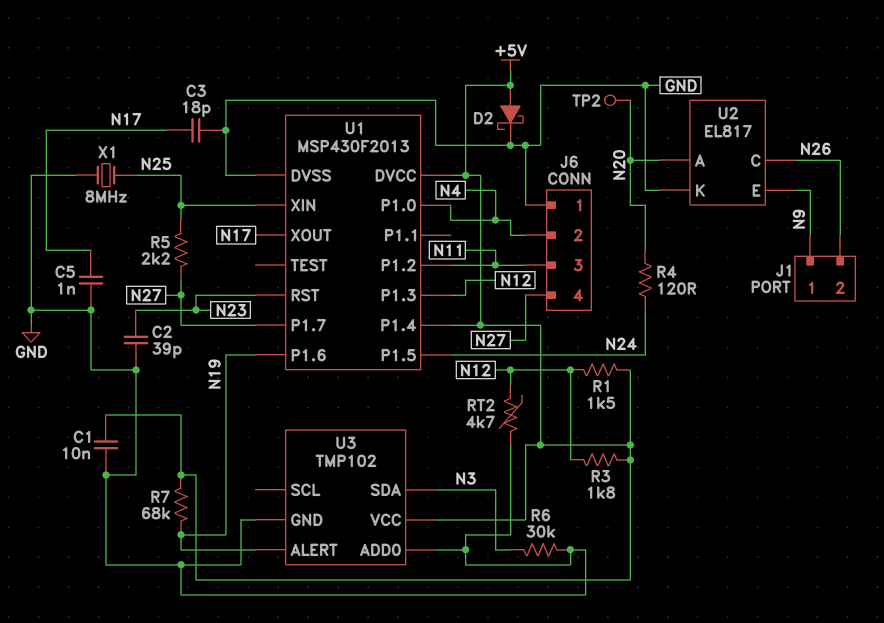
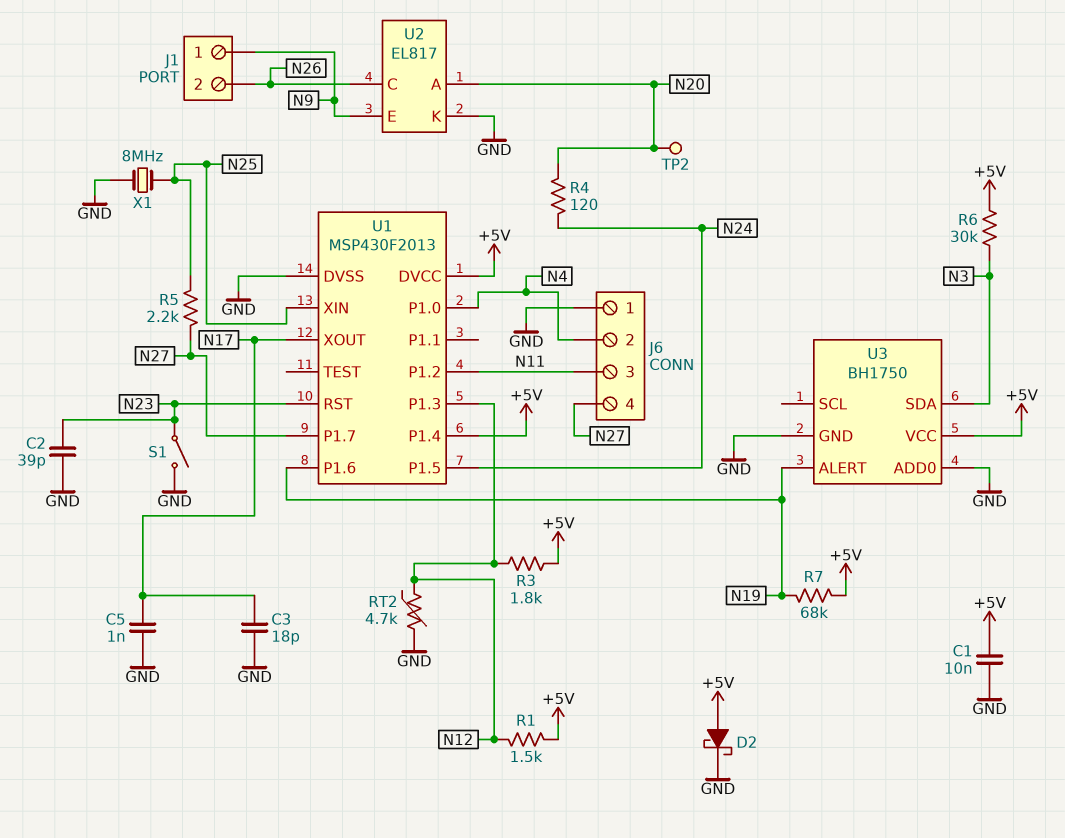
R6: 30k (GND, N3) -> 30k (+5V, N3)
S1: none -> switch (GND, N23)
U3: TMP102 -> BH1750

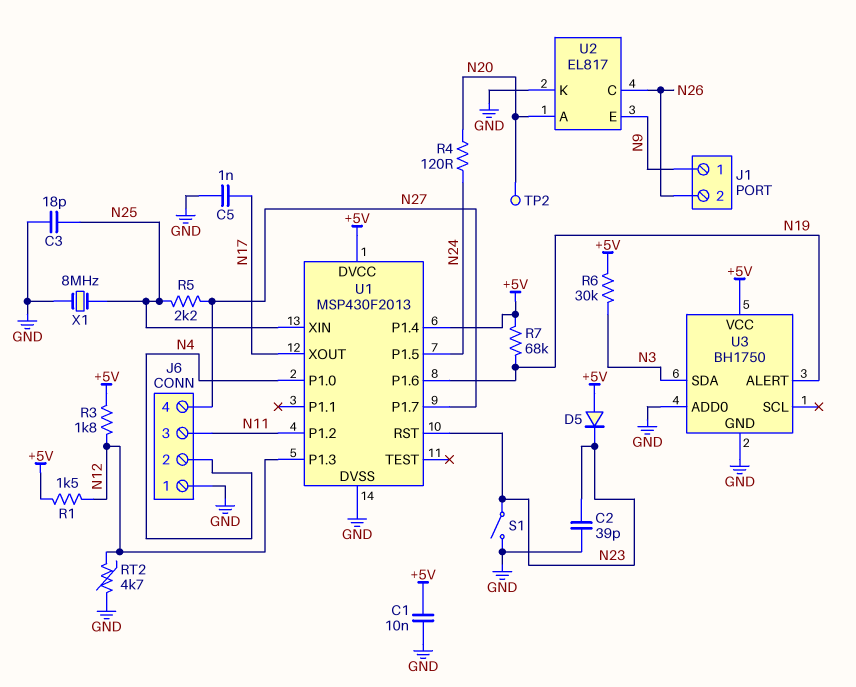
C3: 18pF (GND, N17) -> 18pF (GND, N25)
D2: schottky (A +5V, K GND) -> none
D5: none -> diode (A +5V, K N23)

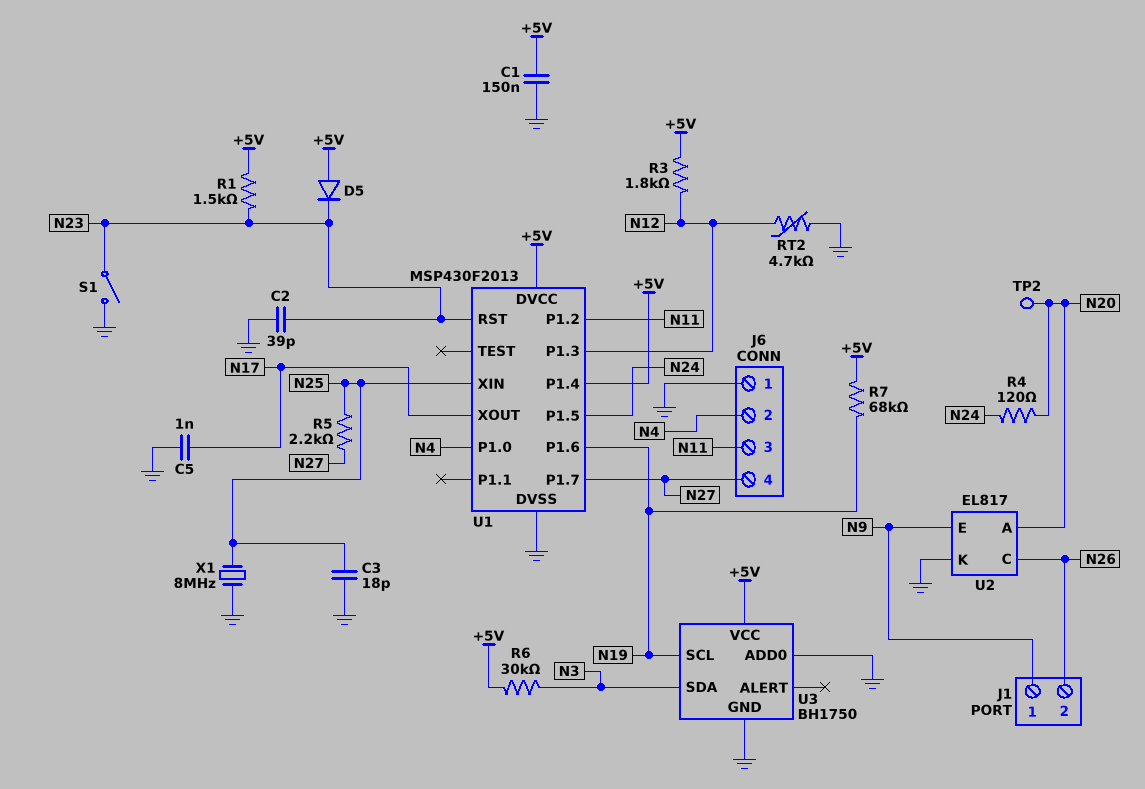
C1: 10nF (+5V, GND) -> 150nF (+5V, GND)
R1: 1.5k (+5V, N12) -> 1.5k (+5V, N23)
U3 pin ALERT: N19 -> none
U3 pin SCL: none -> N19

